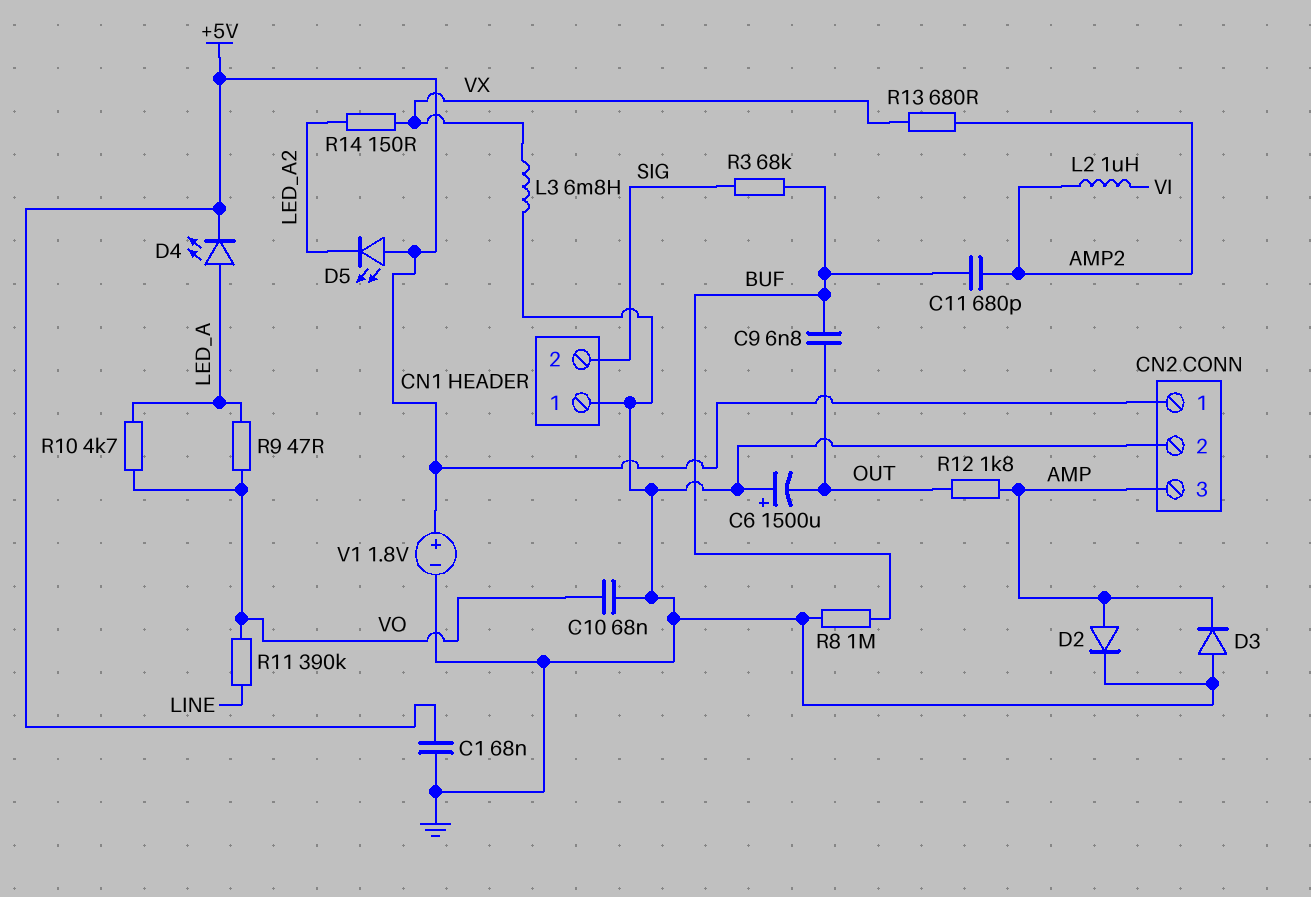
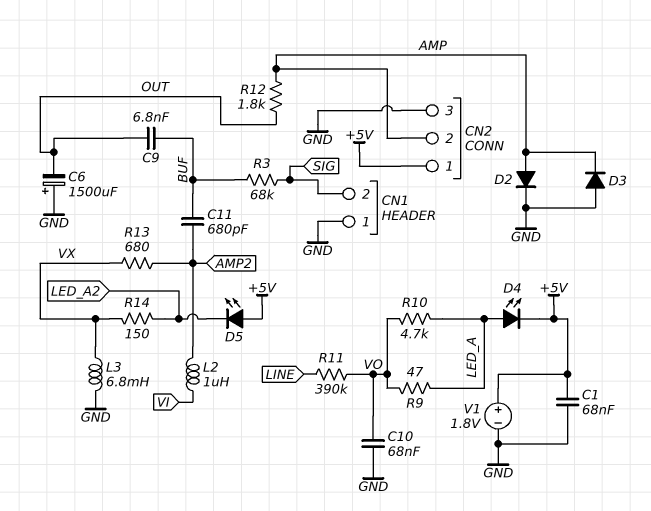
CN2 pin 2: GND -> AMP
CN2 pin 3: AMP -> GND
R8: 1M (BUF, GND) -> none

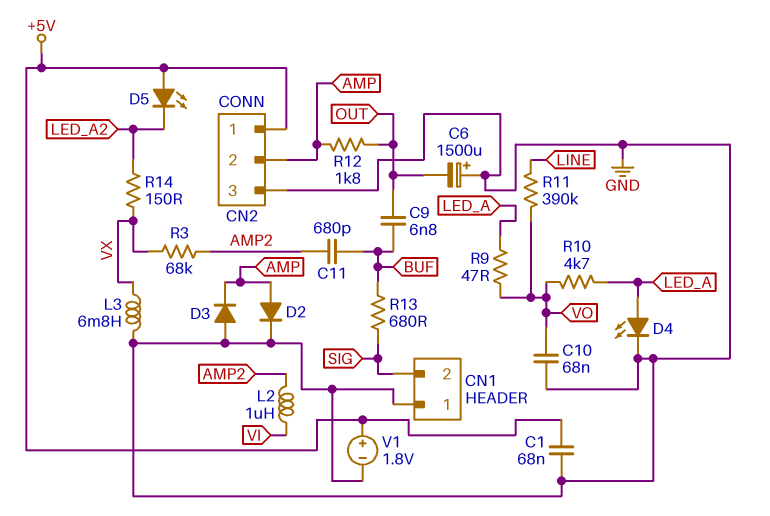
D4: LED (A LED_A, K +5V) -> LED (A LED_A, K GND)
R3: 68k (BUF, SIG) -> 68k (AMP2, VX)
R13: 680 (AMP2, VX) -> 680 (BUF, SIG)

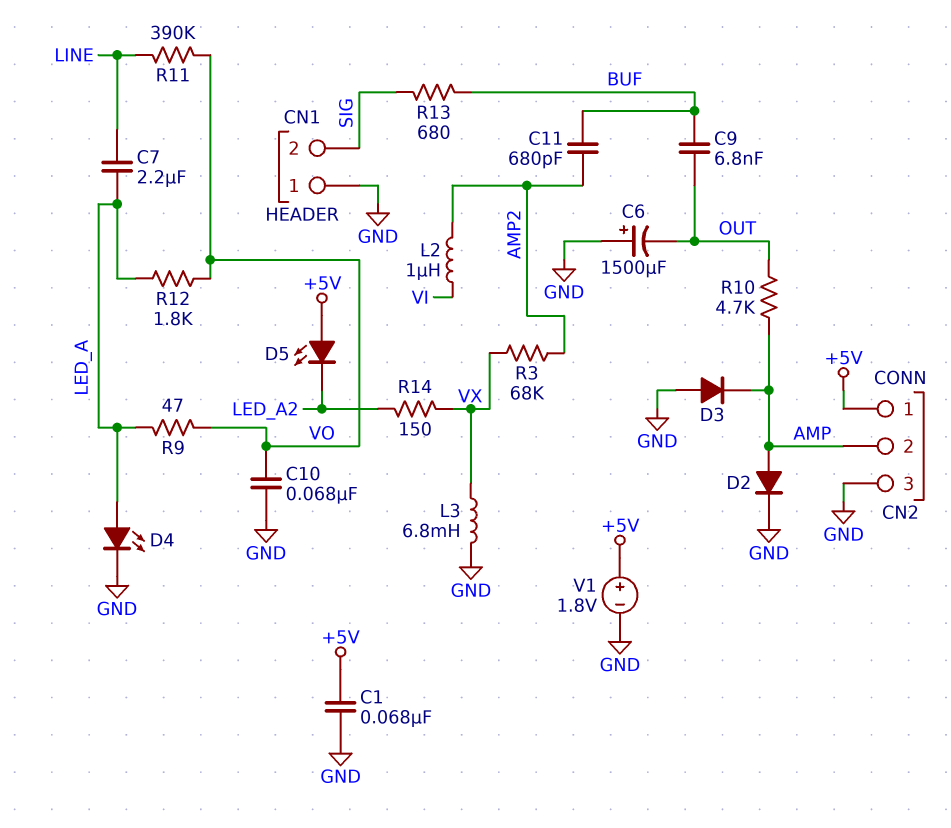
C7: none -> 2.2uF (LED_A, LINE)
R10: 4.7k (LED_A, VO) -> 4.7k (AMP, OUT)
R12: 1.8k (AMP, OUT) -> 1.8k (LED_A, VO)

